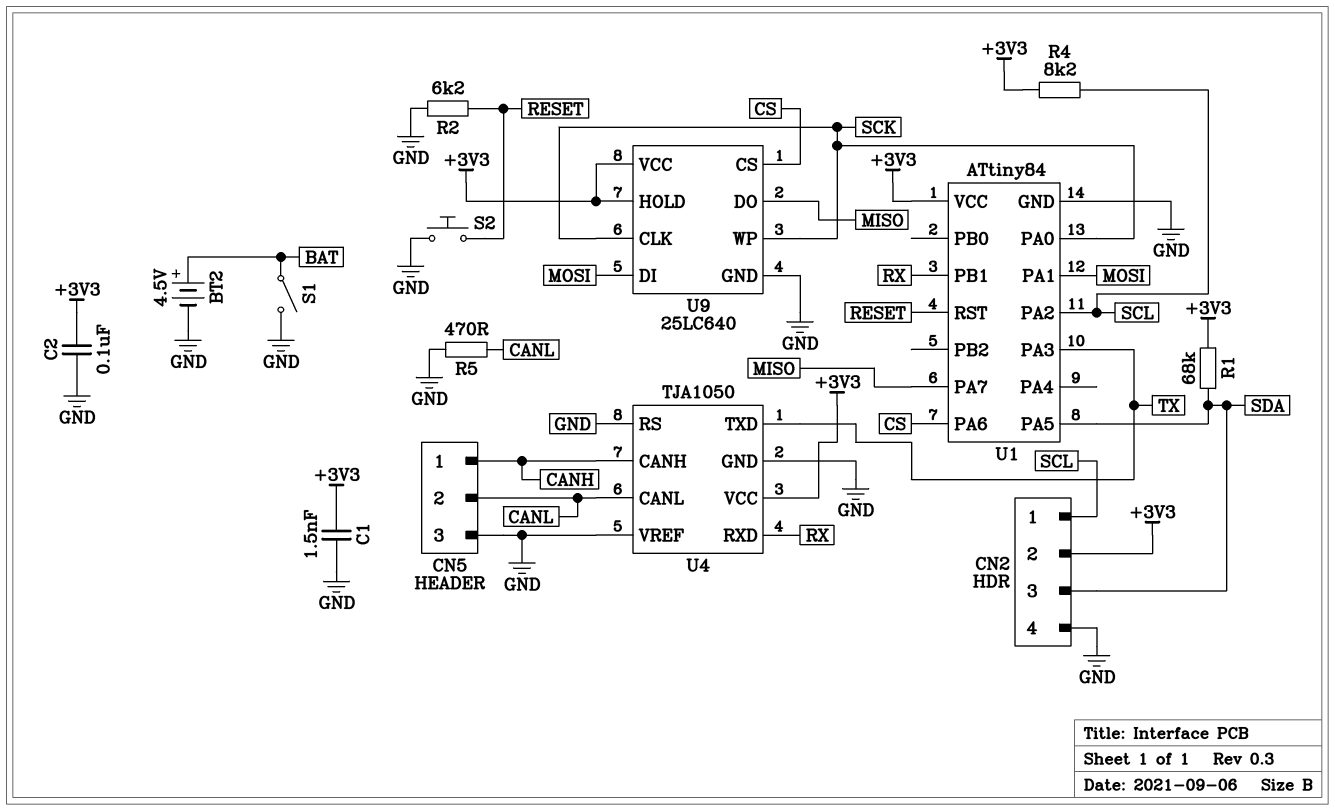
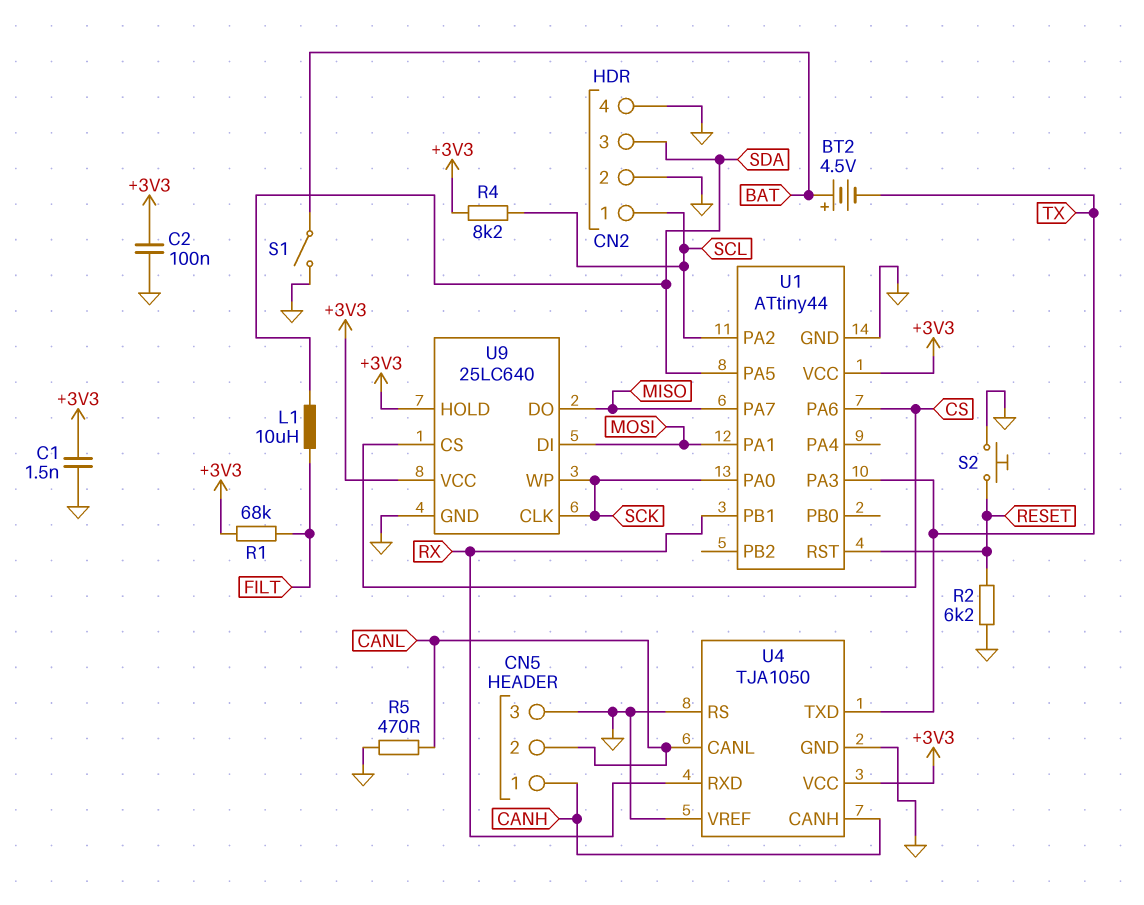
BT2: 4.5V (plus BAT, minus GND) -> 4.5V (plus BAT, minus TX)
CN2 pin 2: +3V3 -> GND
L1: none -> 10uH (FILT, SDA)
R1: 68k (+3V3, SDA) -> 68k (+3V3, FILT)
U1: ATtiny84 -> ATtiny44

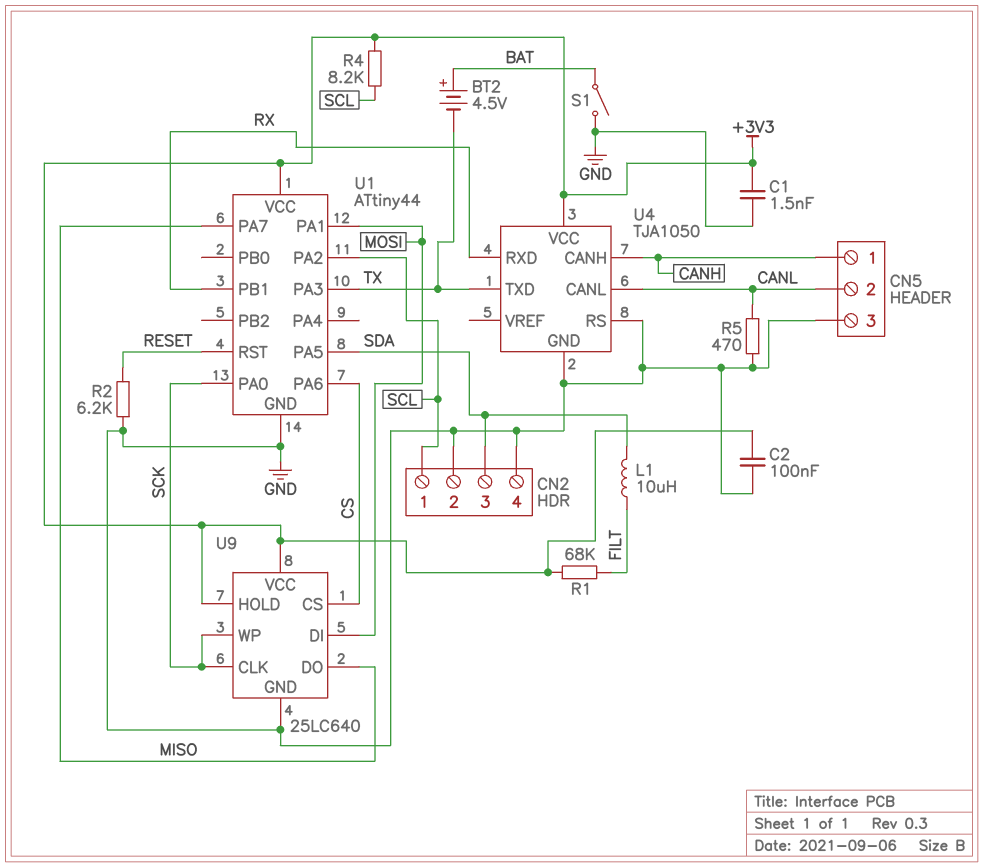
S2: button (GND, RESET) -> none
U4 pin VREF: GND -> none

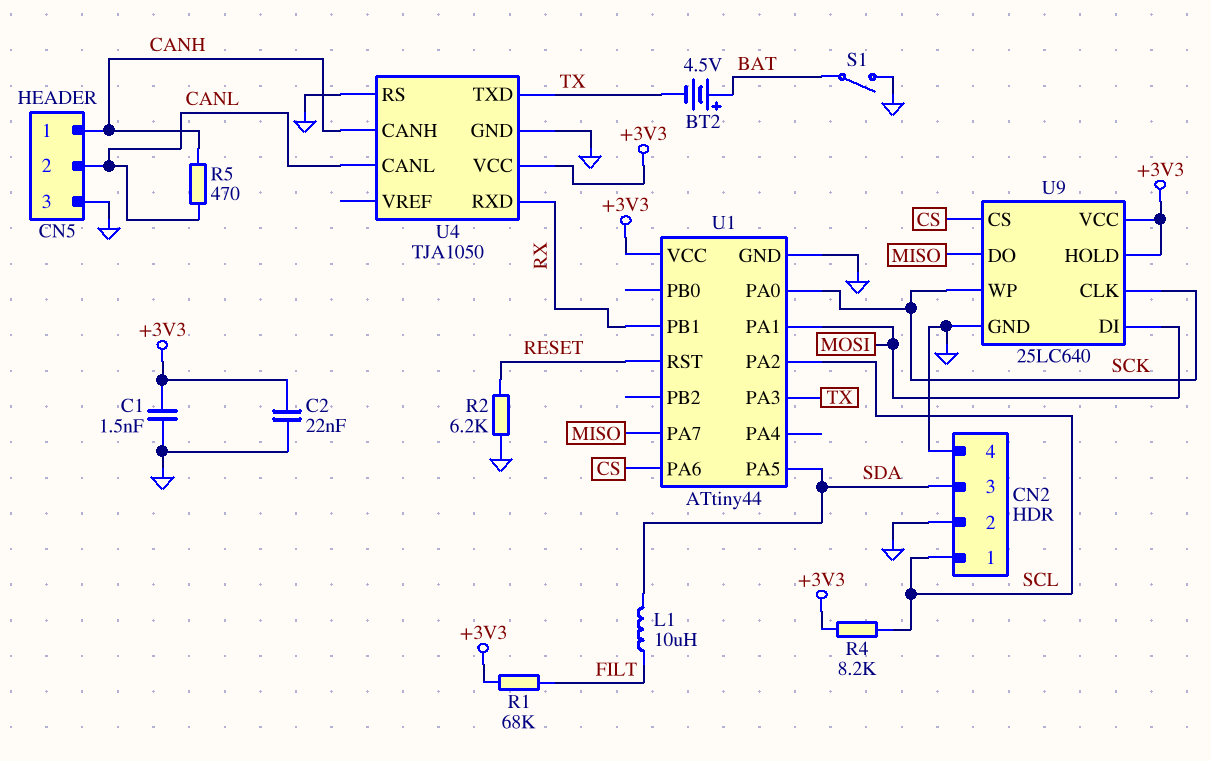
C2: 100nF (+3V3, GND) -> 22nF (+3V3, GND)
R5: 470 (CANL, GND) -> 470 (CANH, CANL)

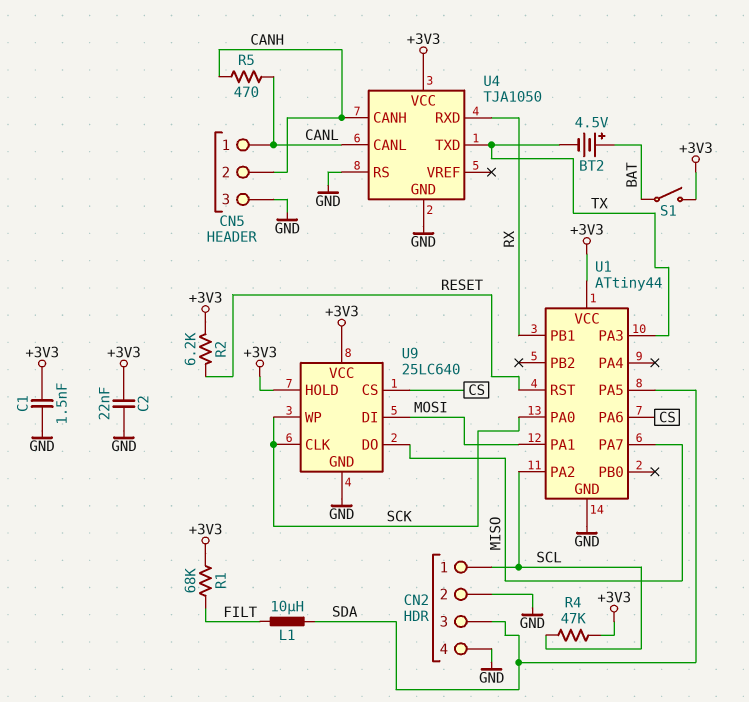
CN5 pin 1: CANH -> CANL
CN5 pin 2: CANL -> CANH
R2: 6.2k (GND, RESET) -> 6.2k (+3V3, RESET)
R4: 8.2k (+3V3, SCL) -> 47k (+3V3, SCL)
S1: switch (BAT, GND) -> switch (+3V3, BAT)

